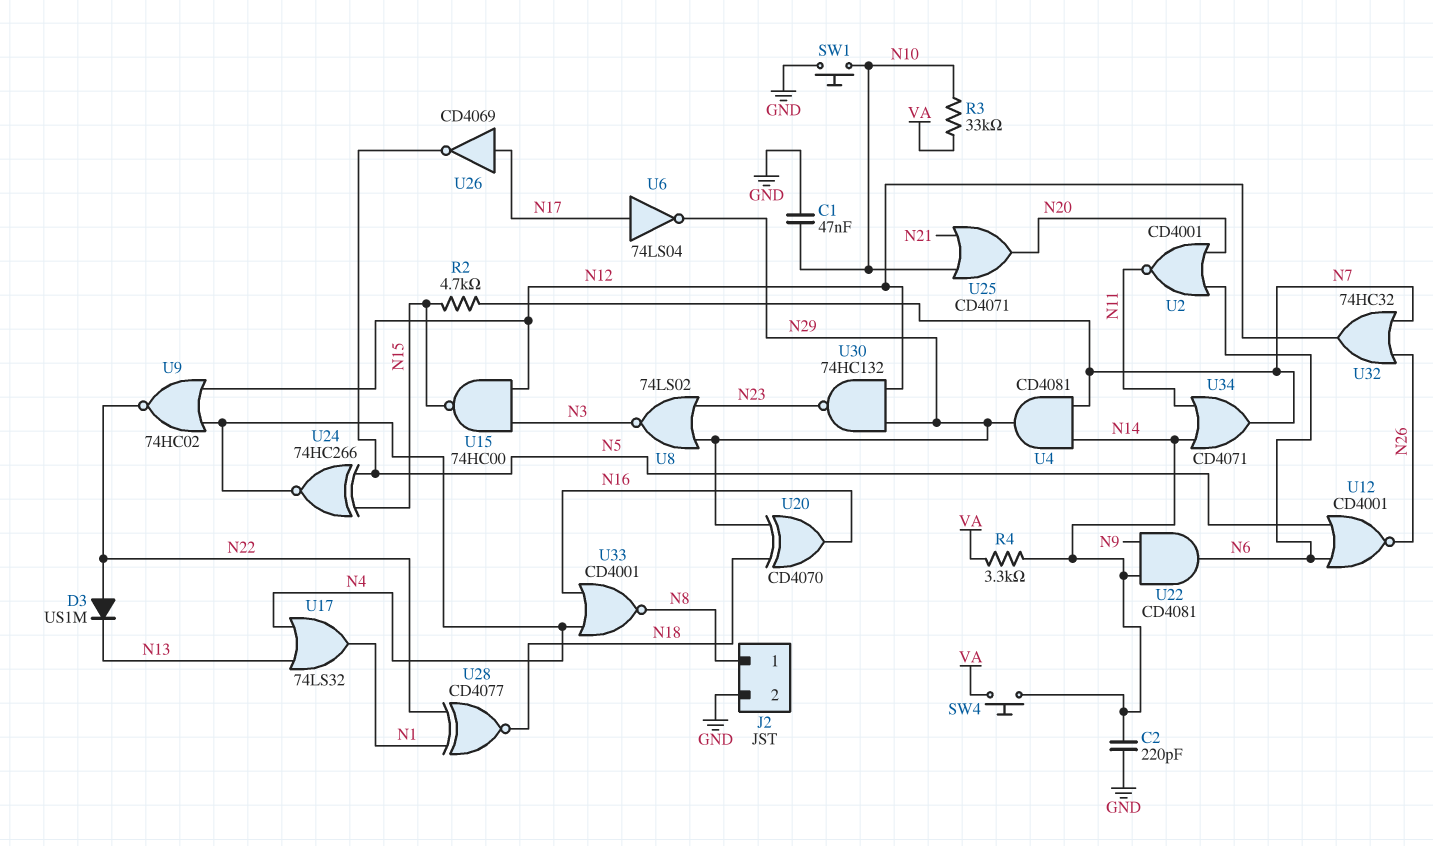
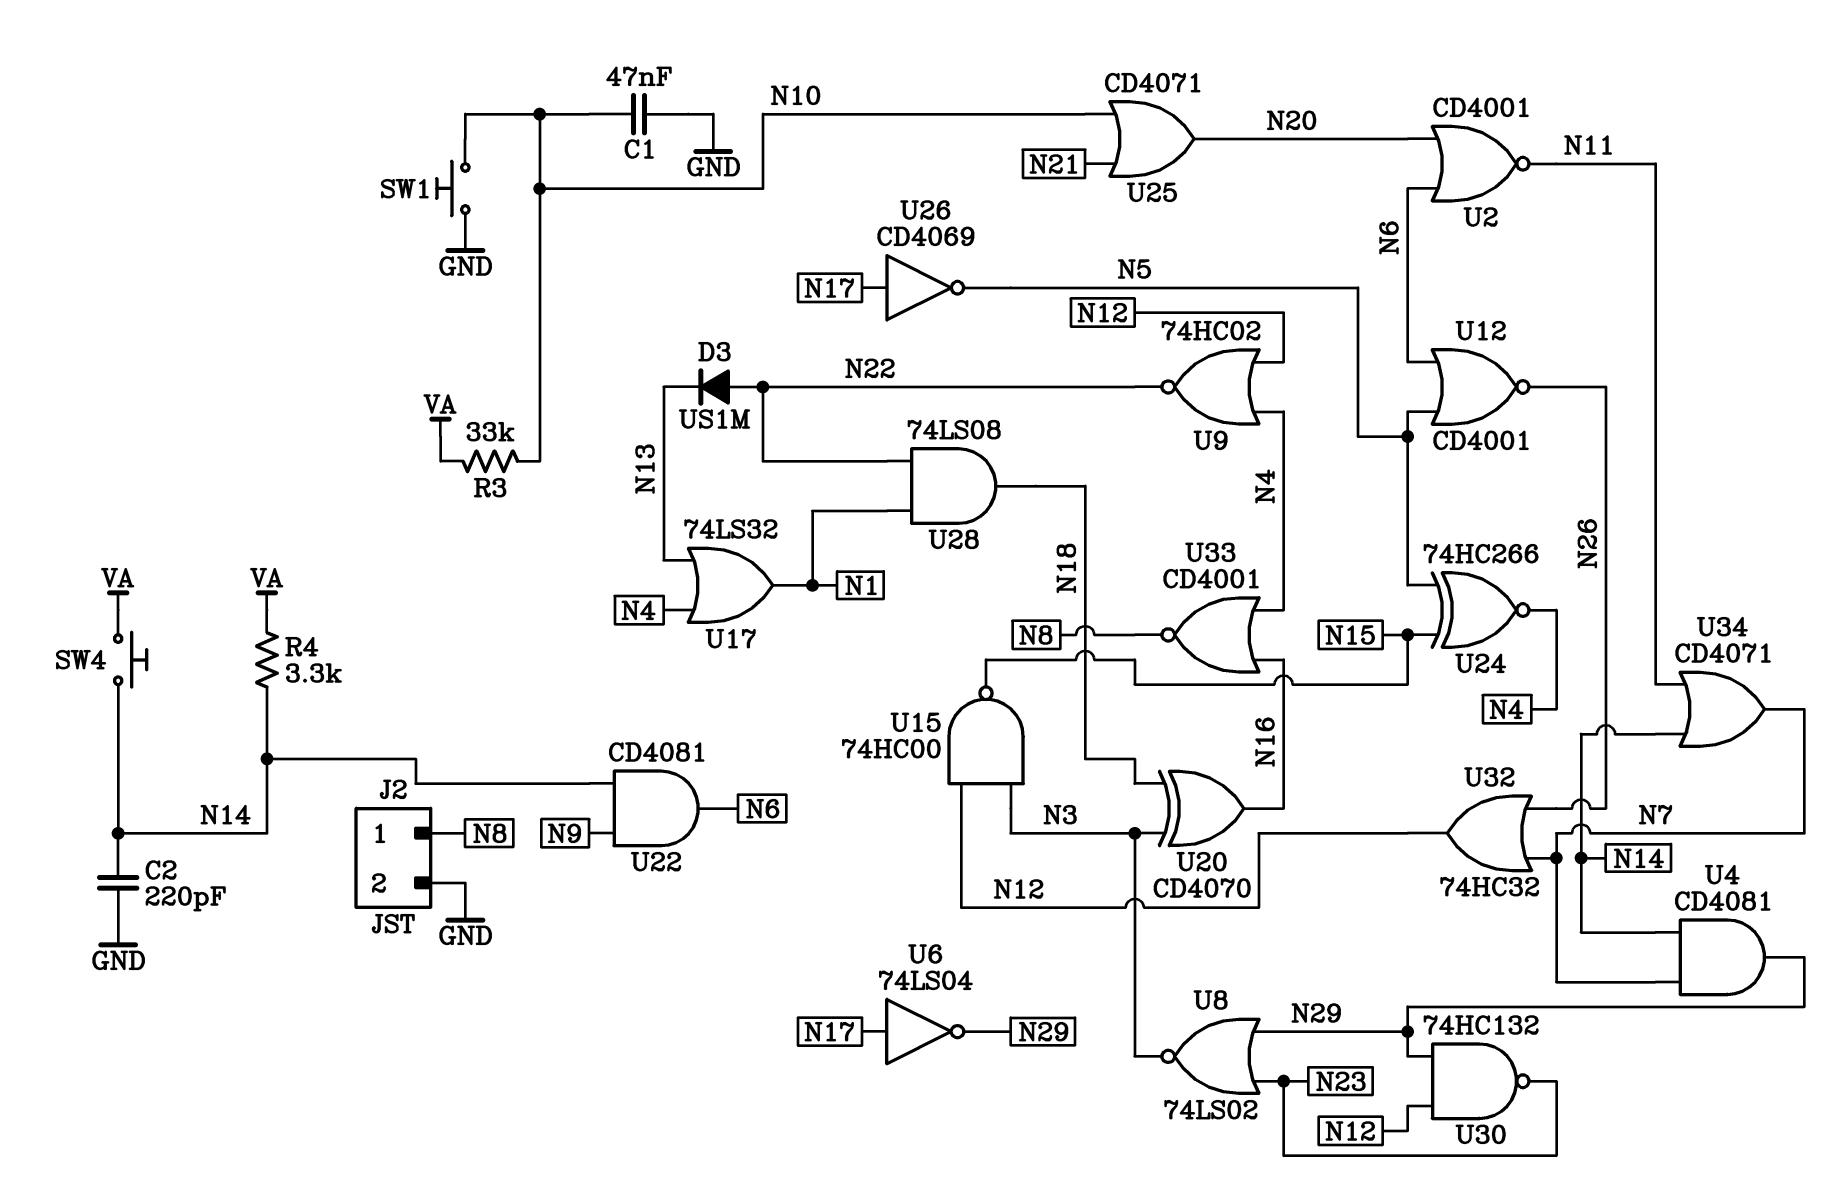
R2: 4.7k (N7, N15) -> none
U20: XOR CD4070 (in N18, in N29, out N16) -> XOR CD4070 (in N3, in N18, out N16)
U28: XNOR CD4077 (in N1, in N22, out N18) -> AND 74LS08 (in N1, in N22, out N18)

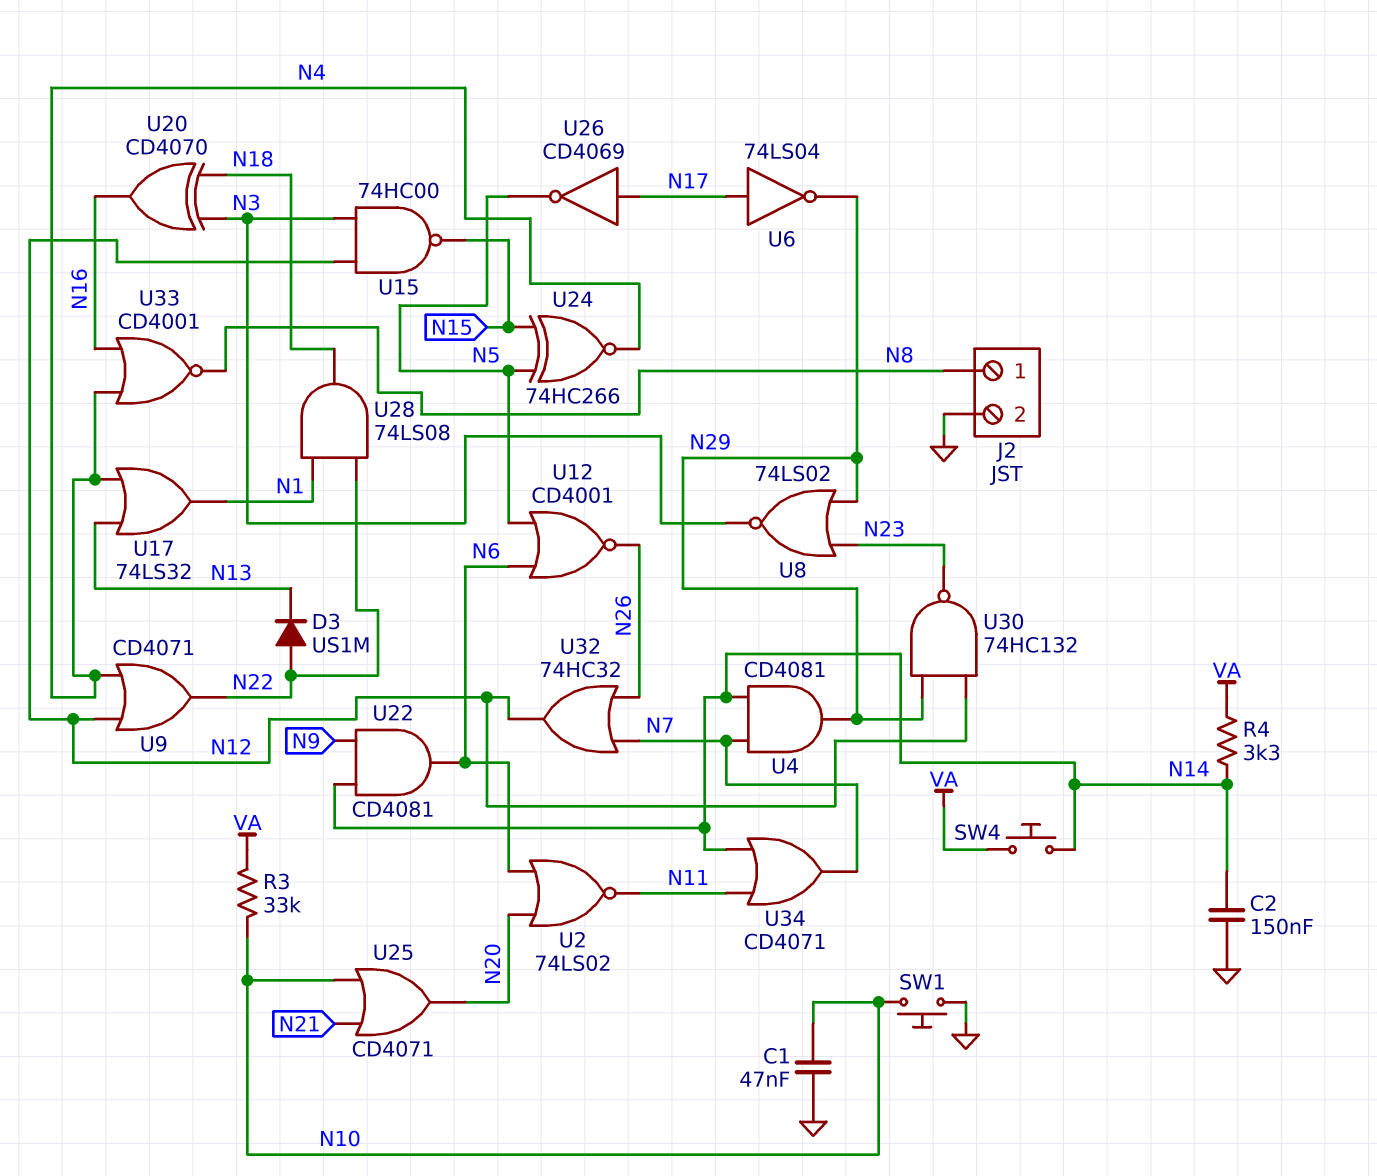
C2: 220pF (GND, N14) -> 150nF (GND, N14)
U2: NOR CD4001 (in N6, in N20, out N11) -> NOR 74LS02 (in N6, in N20, out N11)
U9: NOR 74HC02 (in N4, in N12, out N22) -> OR CD4071 (in N4, in N12, out N22)

